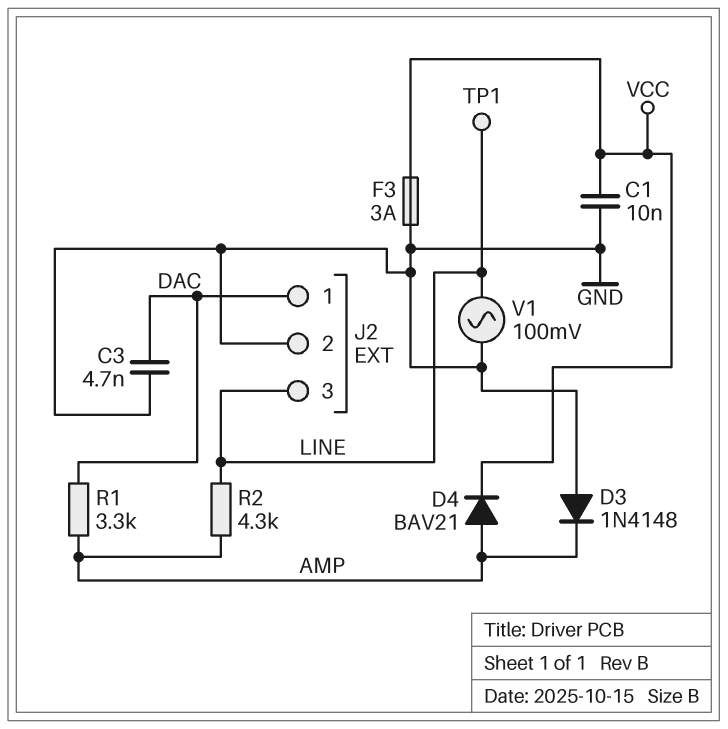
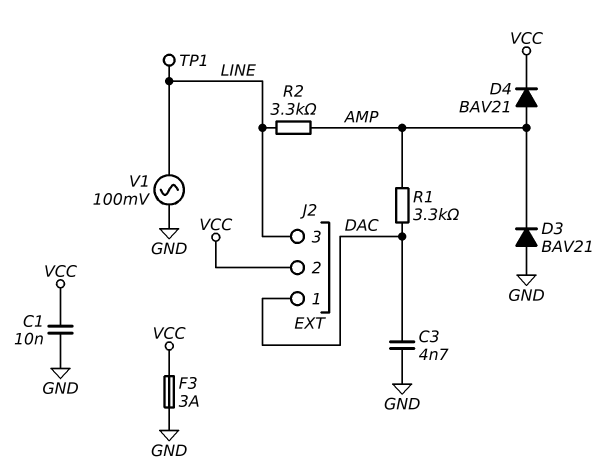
D3: diode 1N4148 (A GND, K AMP) -> diode BAV21 (A GND, K AMP)
J2 pin 2: GND -> VCC
R2: 4.3k (AMP, LINE) -> 3.3k (AMP, LINE)

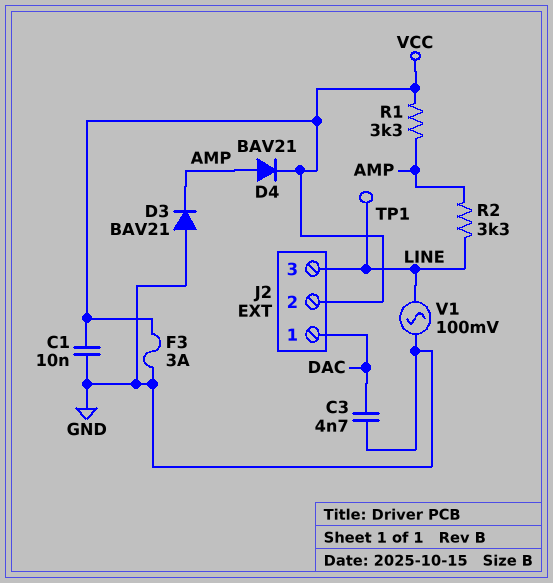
R1: 3.3k (AMP, DAC) -> 3.3k (AMP, VCC)

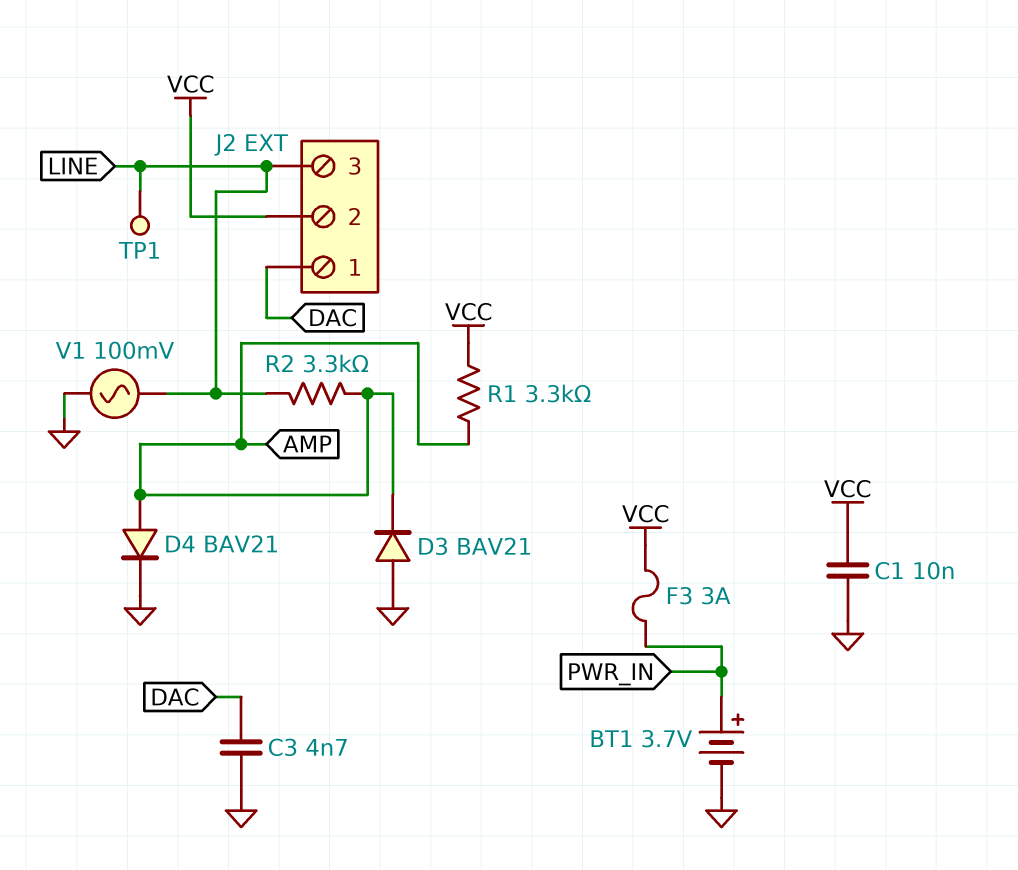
BT1: none -> 3.7V (plus PWR_IN, minus GND)
D4: diode BAV21 (A AMP, K VCC) -> diode BAV21 (A AMP, K GND)
F3: 3A (GND, VCC) -> 3A (PWR_IN, VCC)

